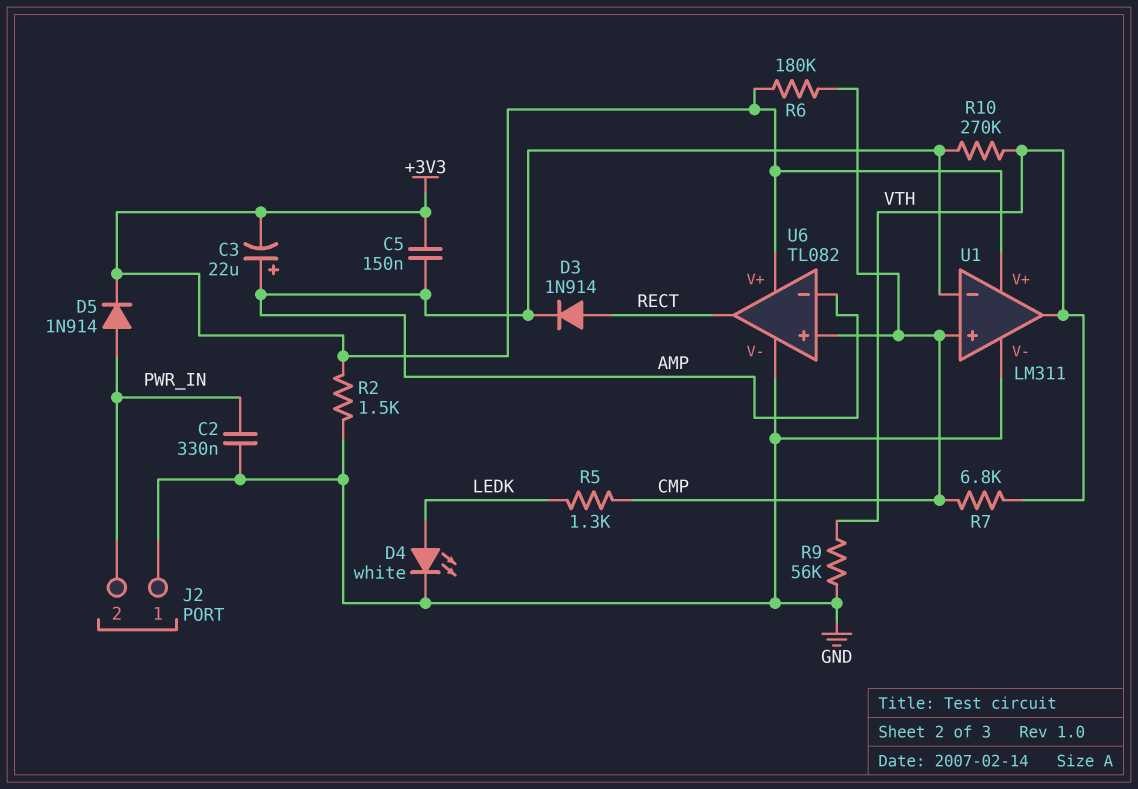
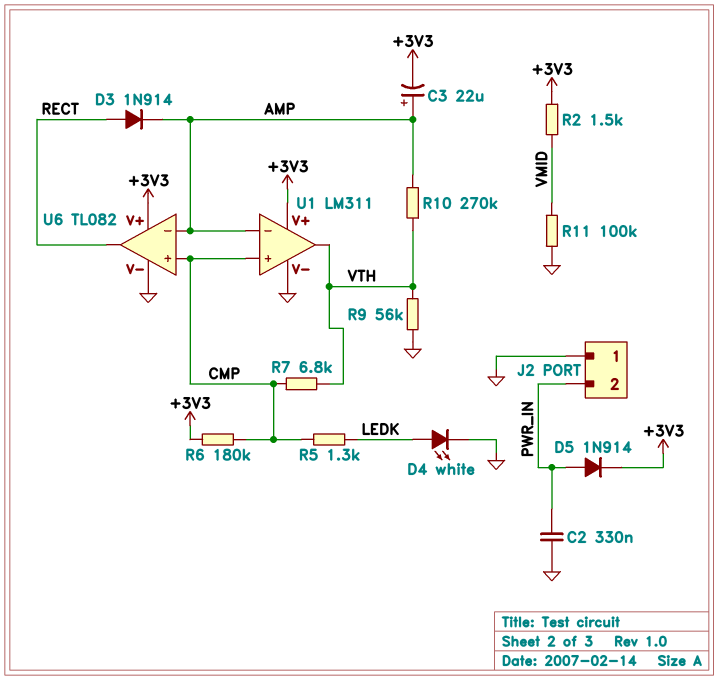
C5: 150nF (+3V3, AMP) -> none
R2: 1.5k (+3V3, GND) -> 1.5k (+3V3, VMID)
R11: none -> 100k (GND, VMID)

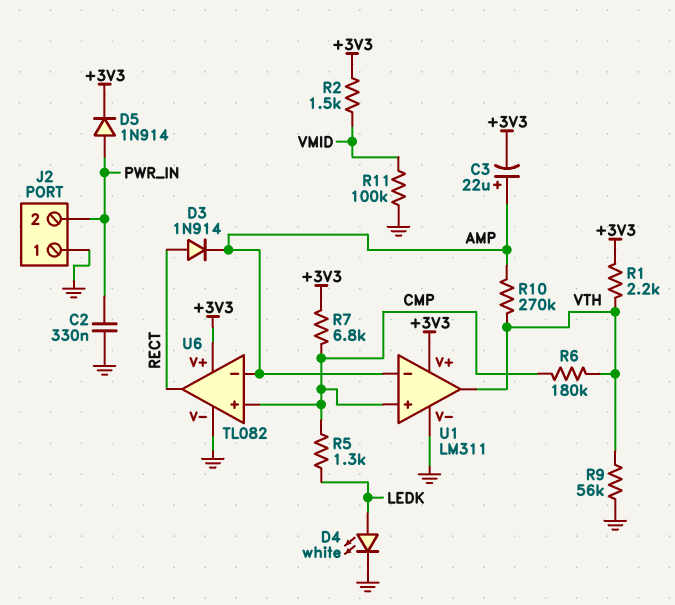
R1: none -> 2.2k (+3V3, VTH)
R6: 180k (+3V3, CMP) -> 180k (CMP, VTH)
R7: 6.8k (CMP, VTH) -> 6.8k (+3V3, CMP)

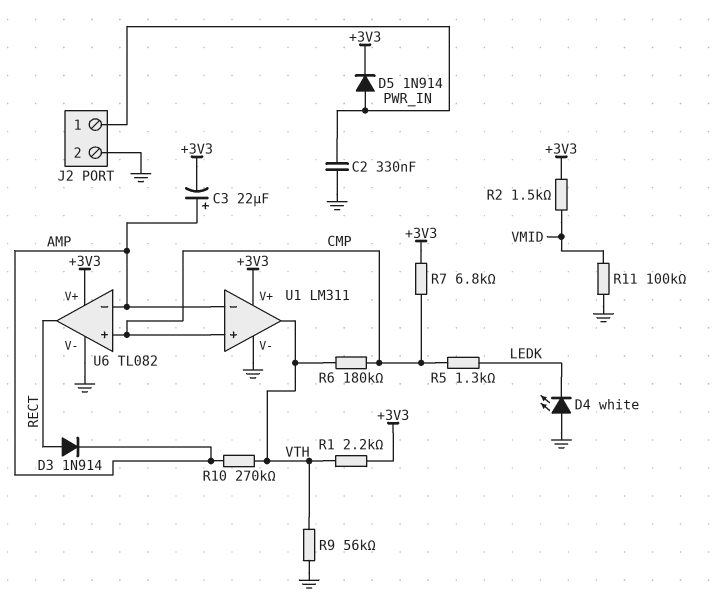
D4: LED white (A LEDK, K GND) -> LED white (A GND, K LEDK)
J2 pin 1: GND -> PWR_IN
J2 pin 2: PWR_IN -> GND

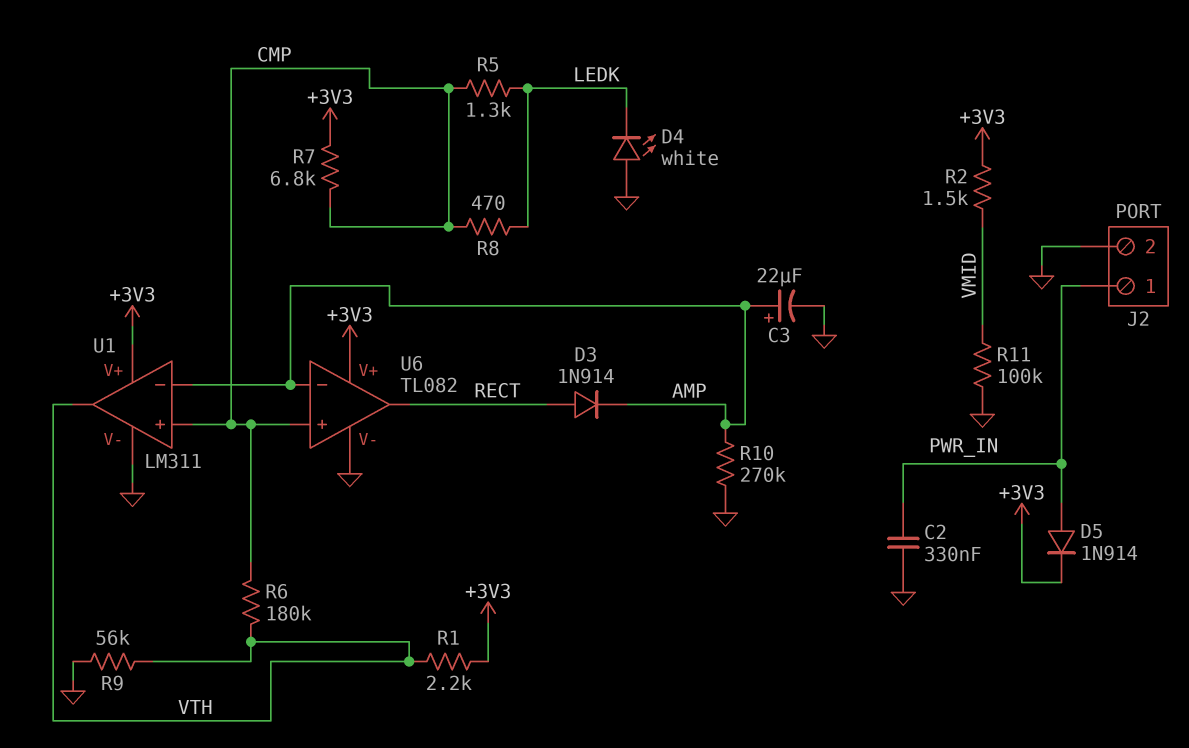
C3: 22uF (plus AMP, minus +3V3) -> 22uF (plus AMP, minus GND)
R8: none -> 470 (CMP, LEDK)
R10: 270k (AMP, VTH) -> 270k (AMP, GND)

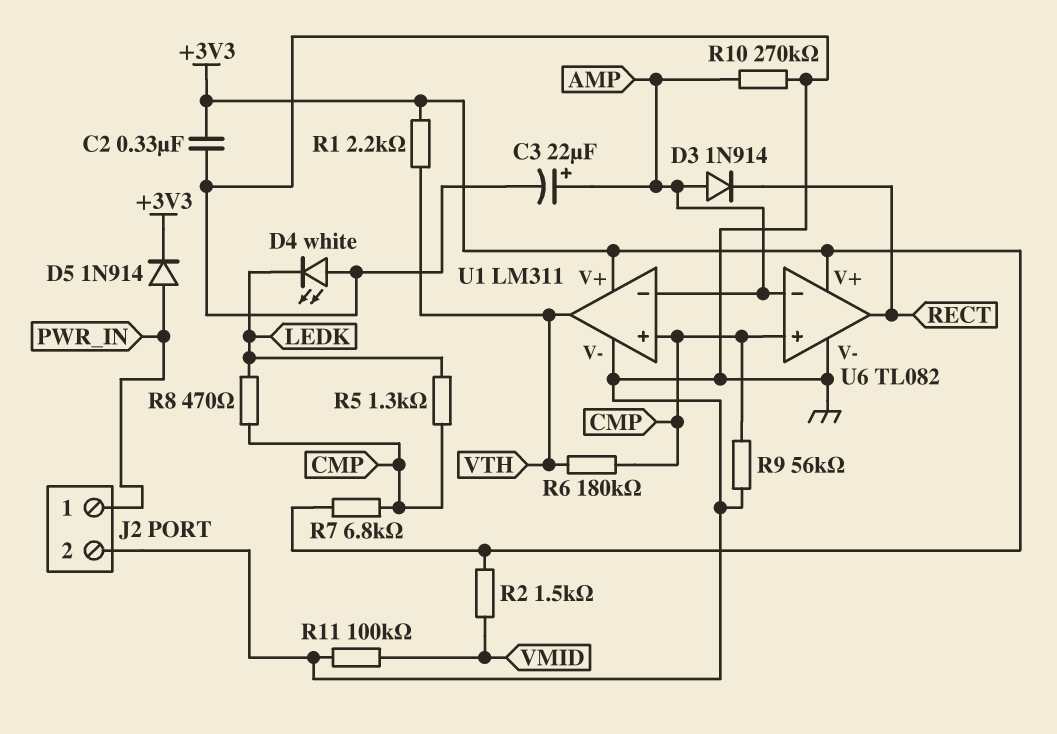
C2: 330nF (GND, PWR_IN) -> 330nF (+3V3, GND)
D3: diode 1N914 (A RECT, K AMP) -> diode 1N914 (A AMP, K RECT)
R9: 56k (GND, VTH) -> 56k (CMP, GND)

